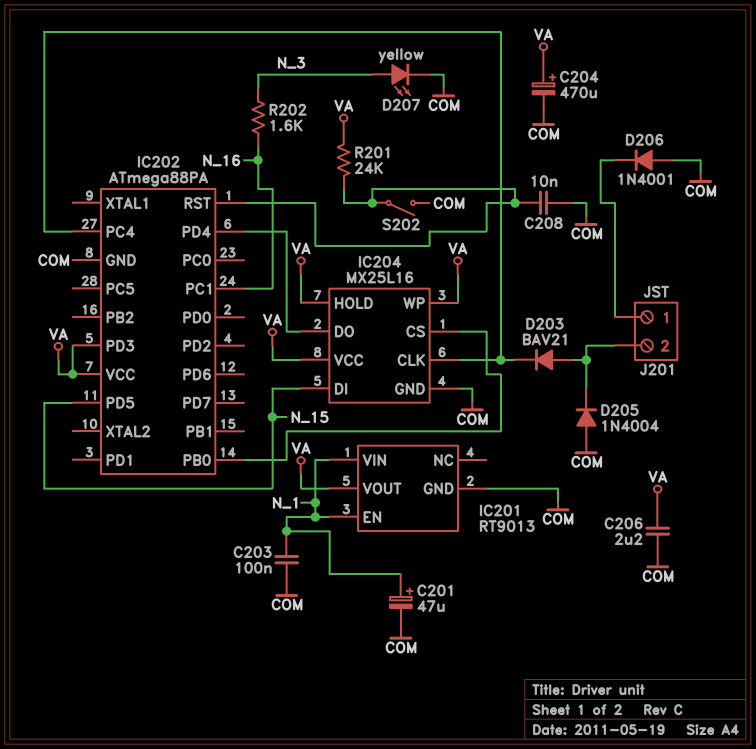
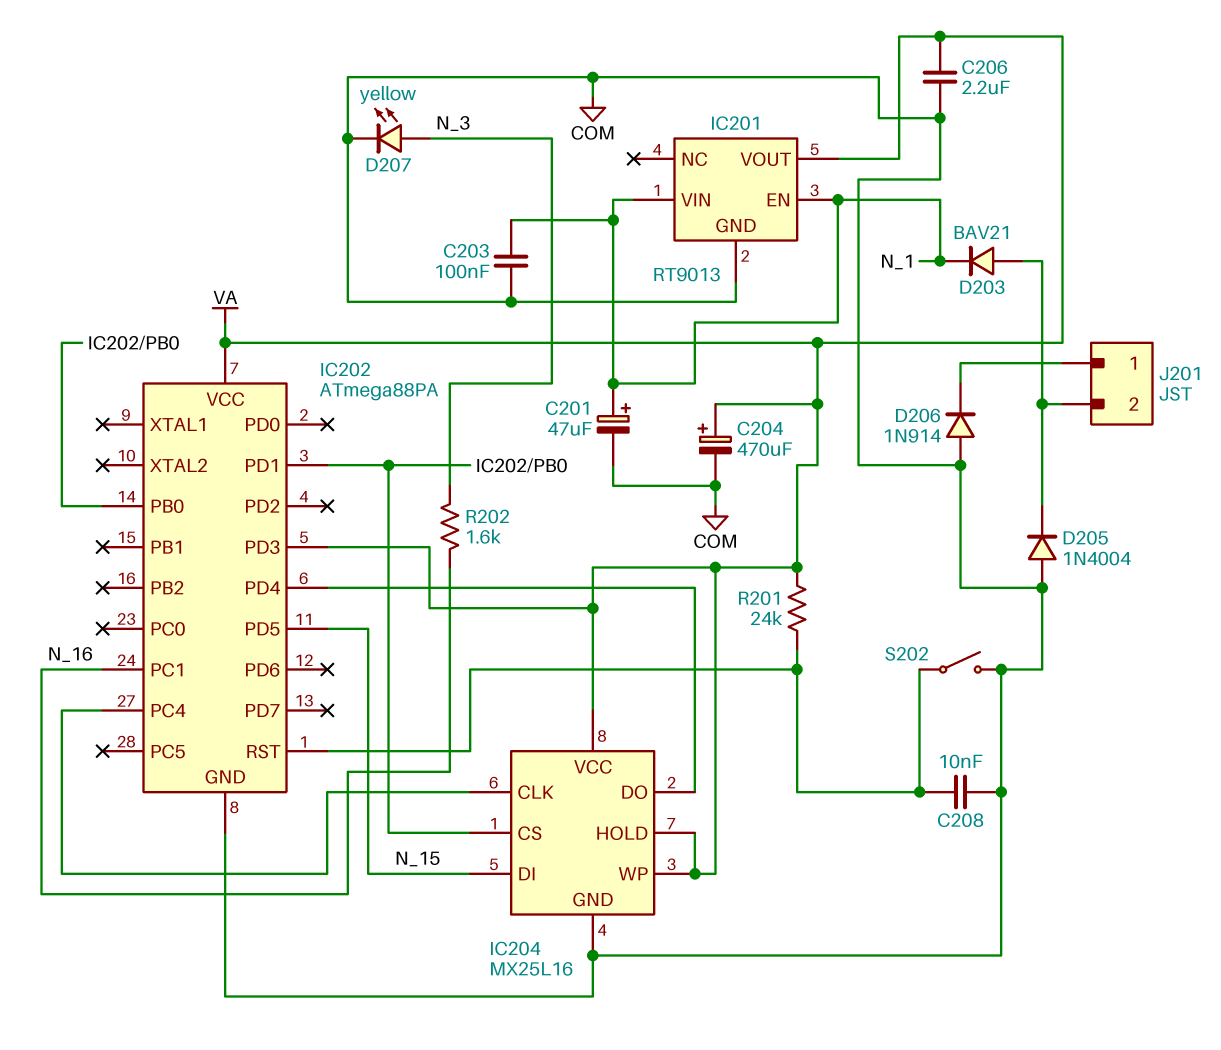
D203: diode BAV21 (A J201/2, K IC202/PC4) -> diode BAV21 (A J201/2, K N_1)
D206: diode 1N4001 (A COM, K J201/1) -> diode 1N914 (A COM, K J201/1)
IC202 pin PD1: none -> IC202/PB0

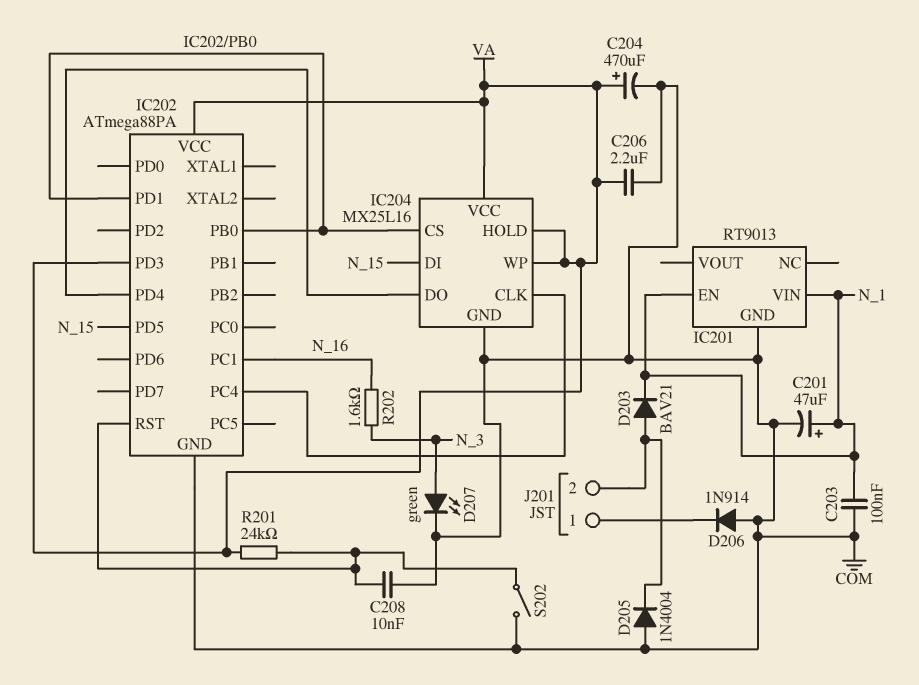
D207: LED yellow (A N_3, K COM) -> LED green (A N_3, K COM)
IC201 pin VOUT: VA -> none

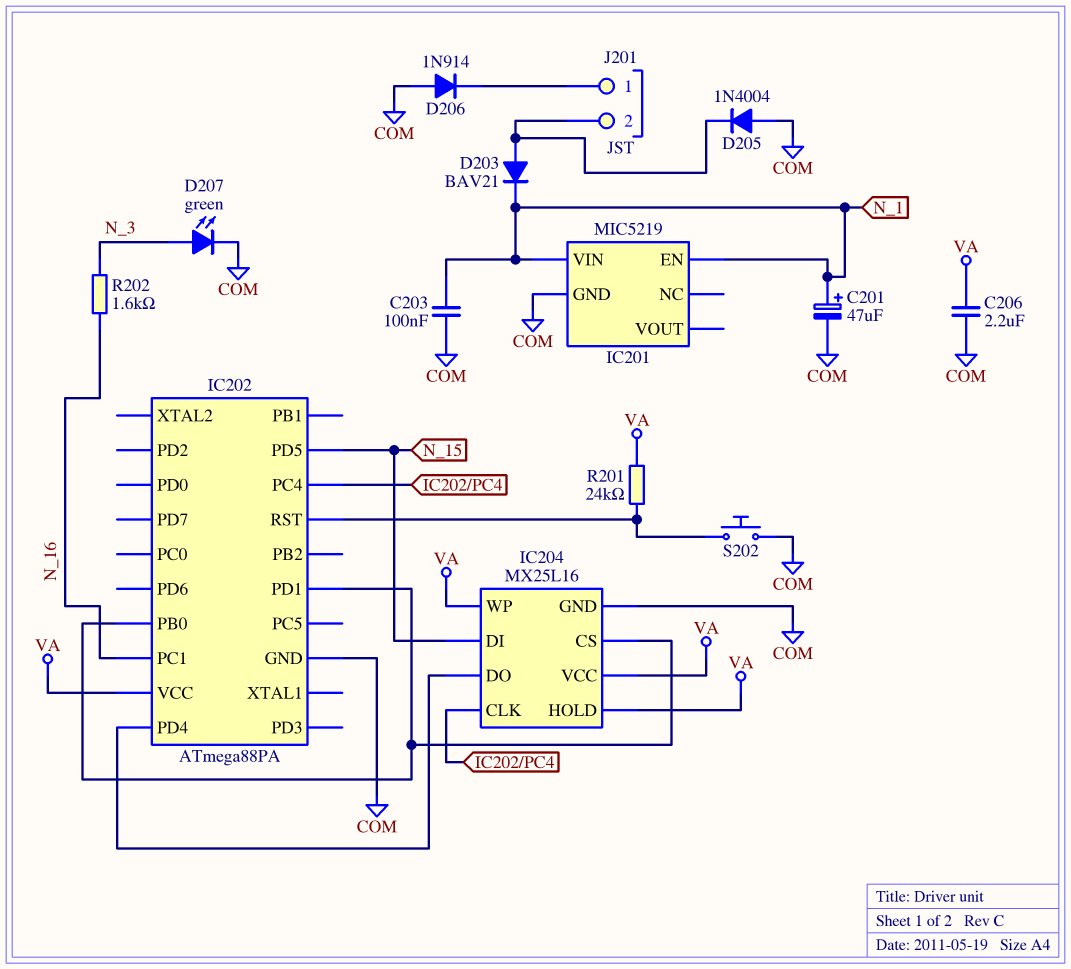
C204: 470uF (plus VA, minus COM) -> none
C208: 10nF (COM, IC202/RST) -> none
IC201: RT9013 -> MIC5219
IC202 pin PD3: VA -> none
S202: switch (COM, IC202/RST) -> button (COM, IC202/RST)

